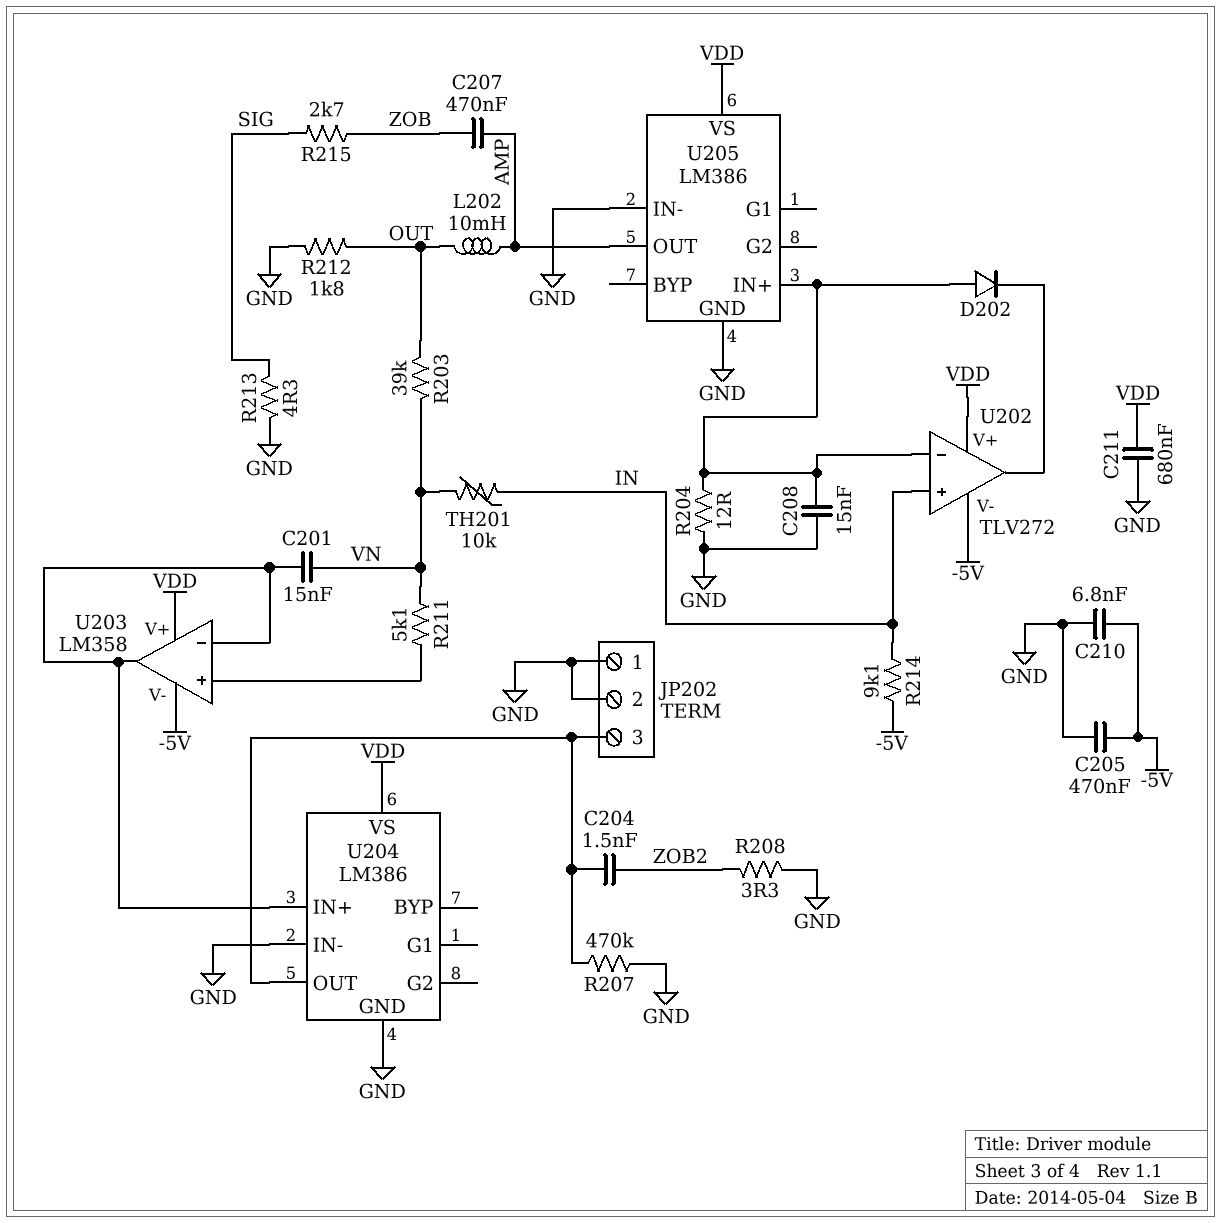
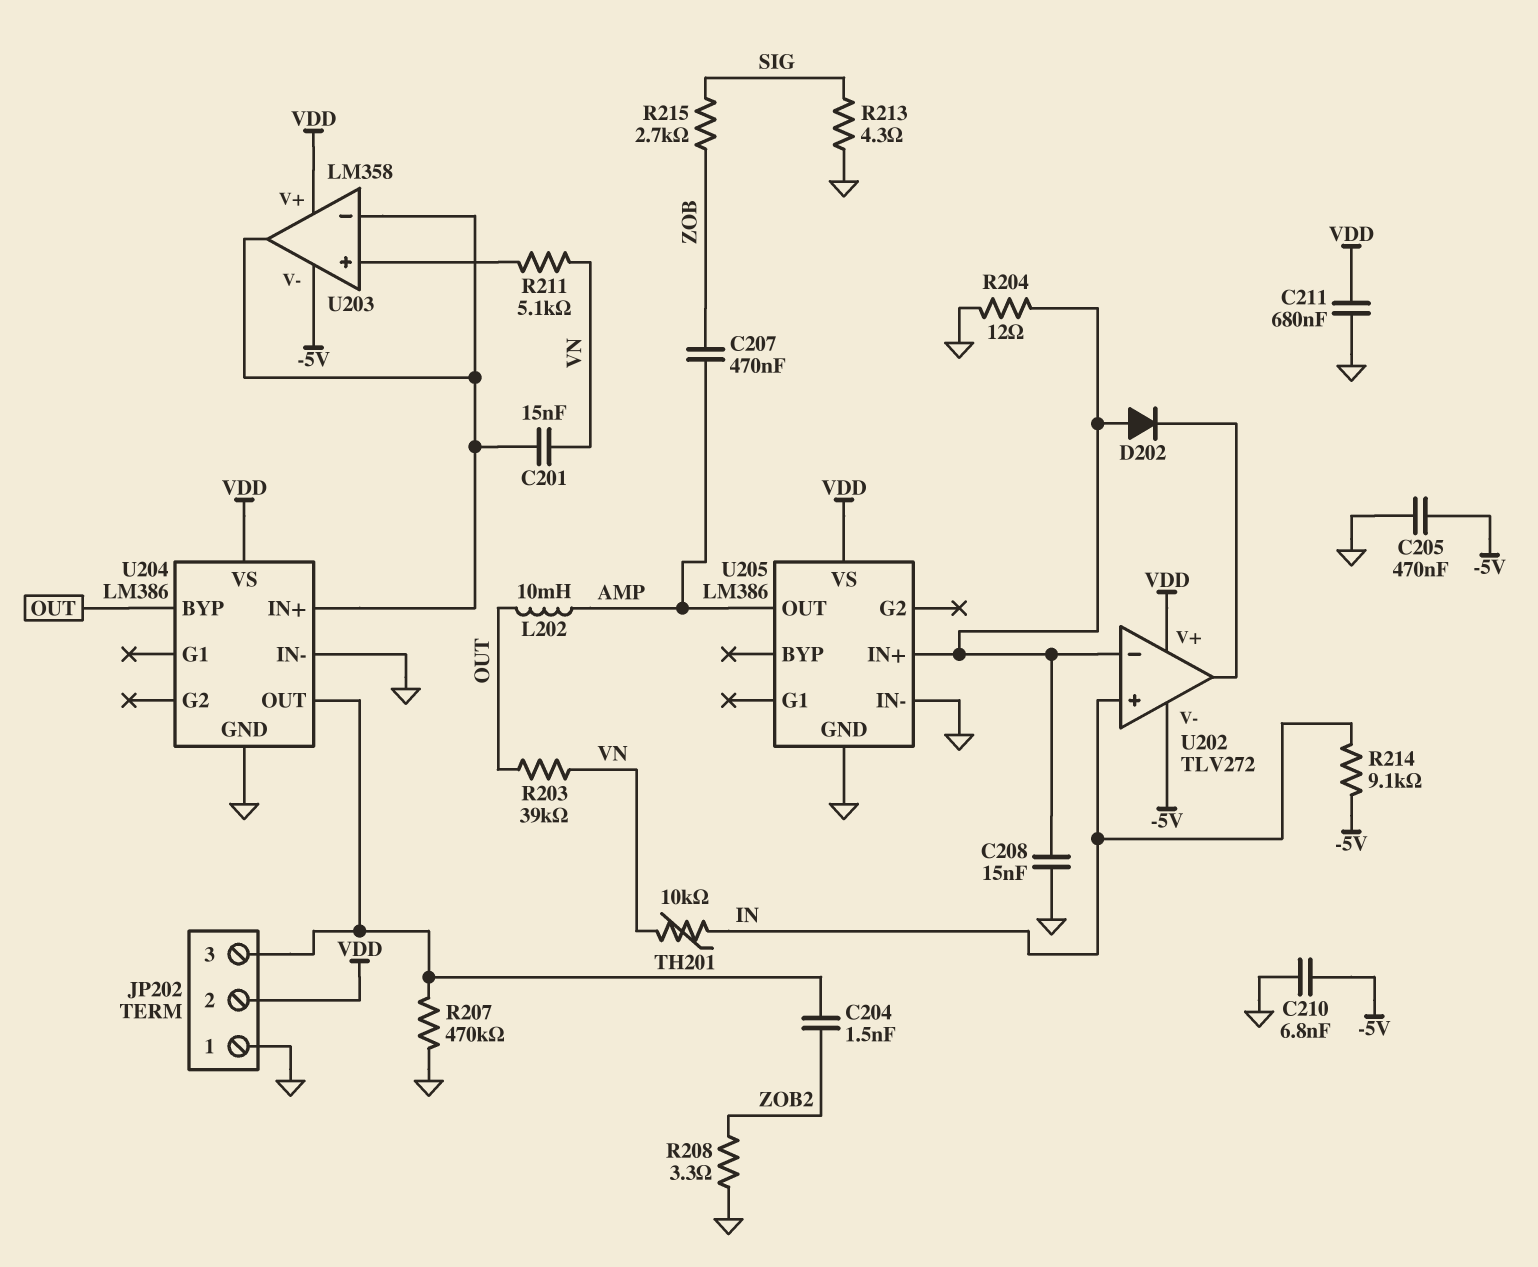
JP202 pin 2: GND -> VDD
R212: 1.8k (GND, OUT) -> none
U204 pin BYP: none -> OUT

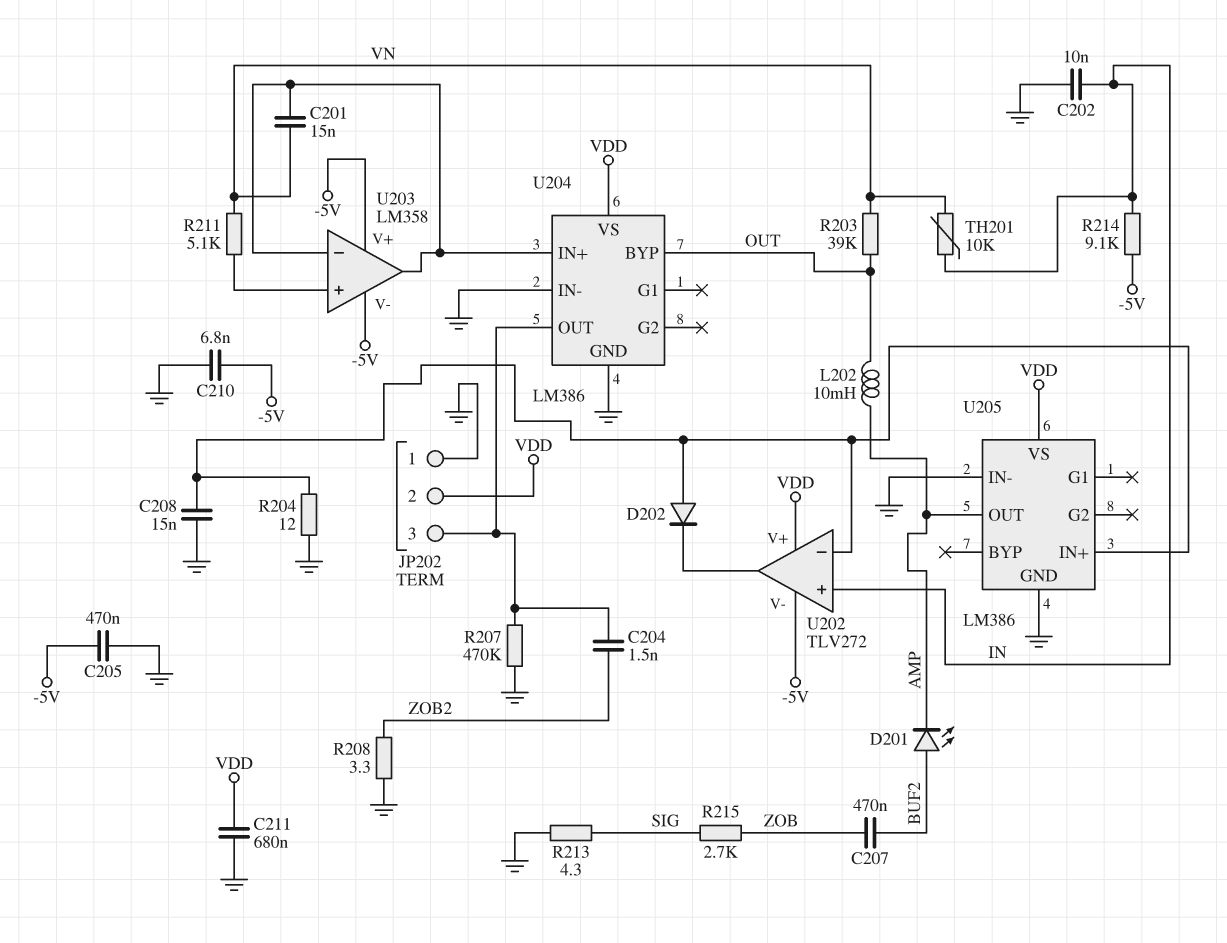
C202: none -> 10nF (GND, IN)
C207: 470nF (AMP, ZOB) -> 470nF (BUF2, ZOB)
D201: none -> LED (A BUF2, K AMP)
U203 pin V+: VDD -> -5V

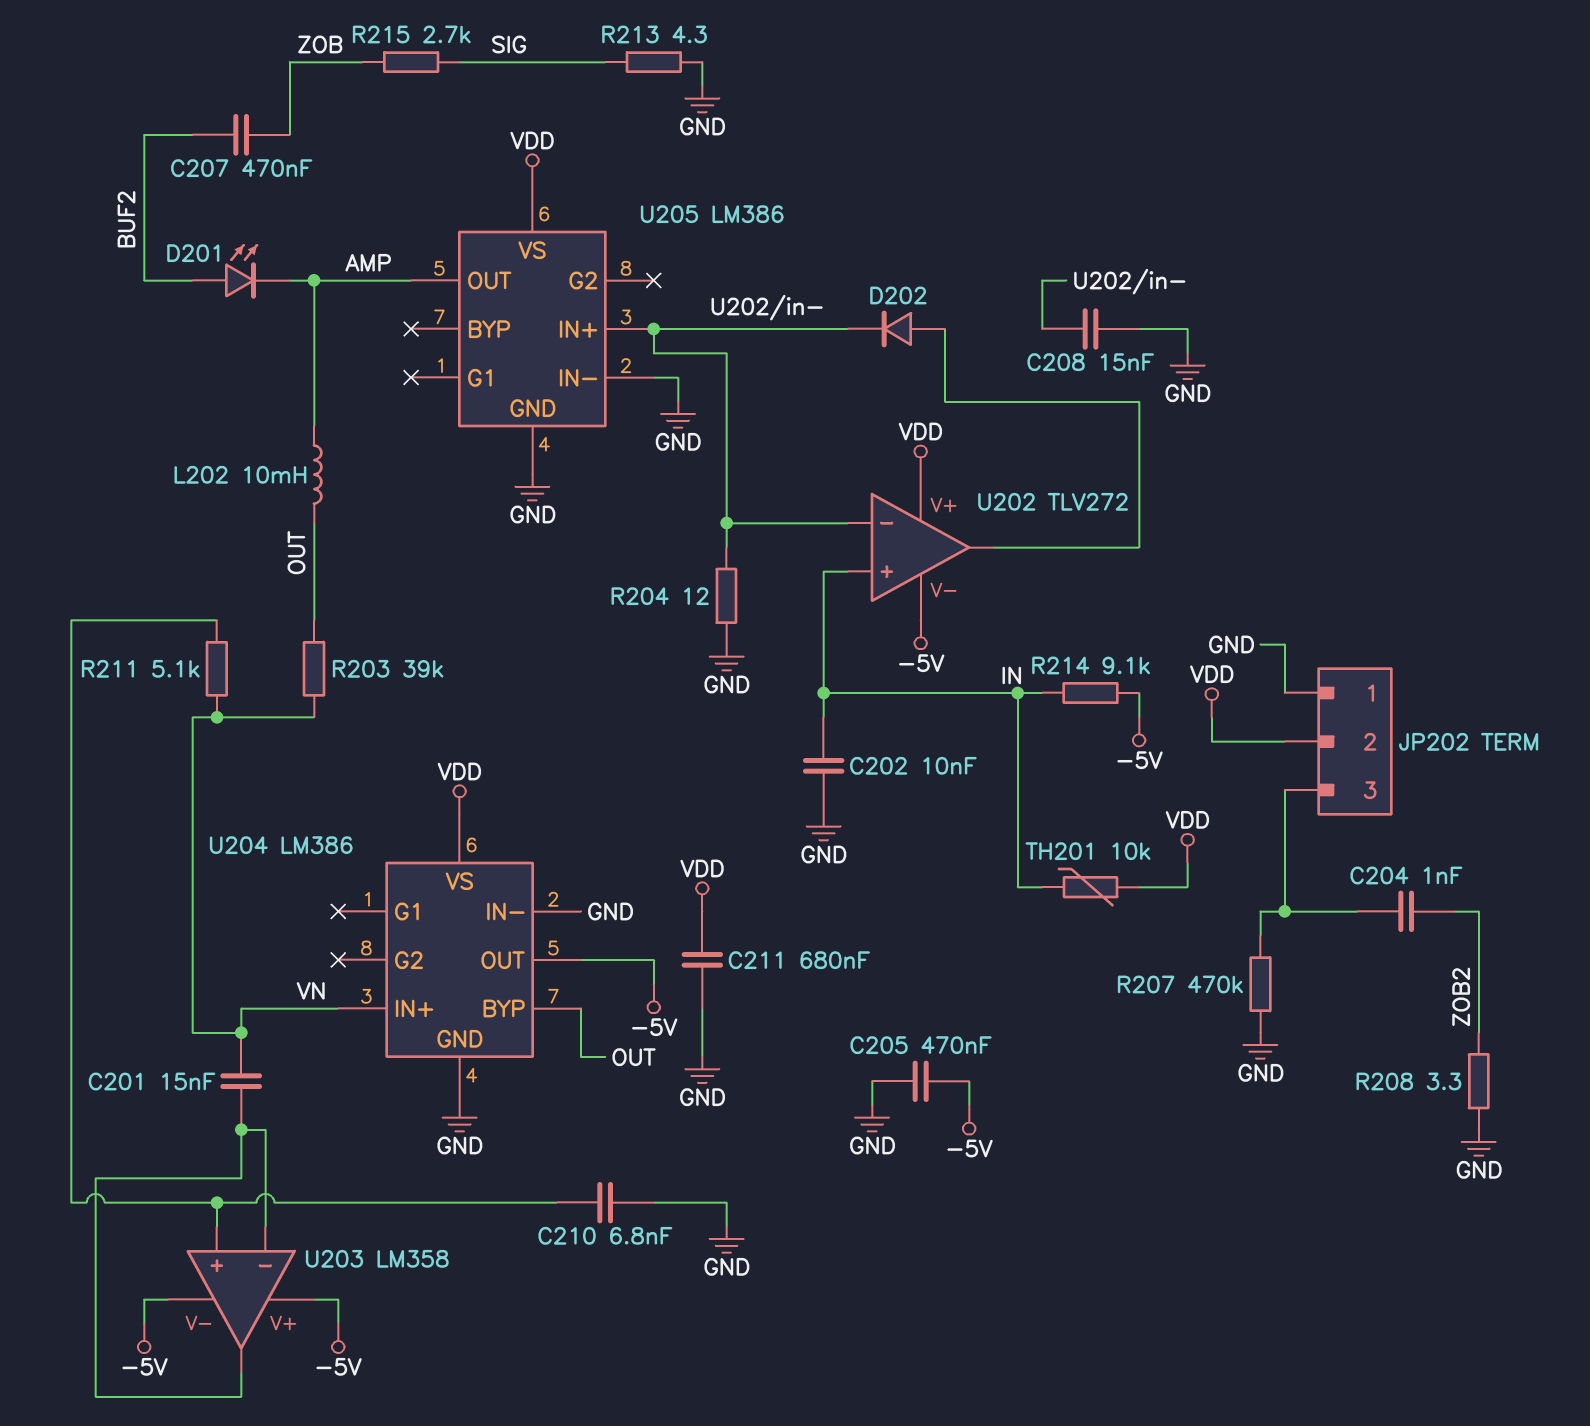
C204: 1.5nF (JP202/3, ZOB2) -> 1nF (JP202/3, ZOB2)
C210: 6.8nF (-5V, GND) -> 6.8nF (GND, U203/in+)
D202: diode (A U202/in-, K U202/out) -> diode (A U202/out, K U202/in-)
TH201: 10k (IN, VN) -> 10k (IN, VDD)
U204 pin IN+: U203/in- -> VN
U204 pin OUT: JP202/3 -> -5V

